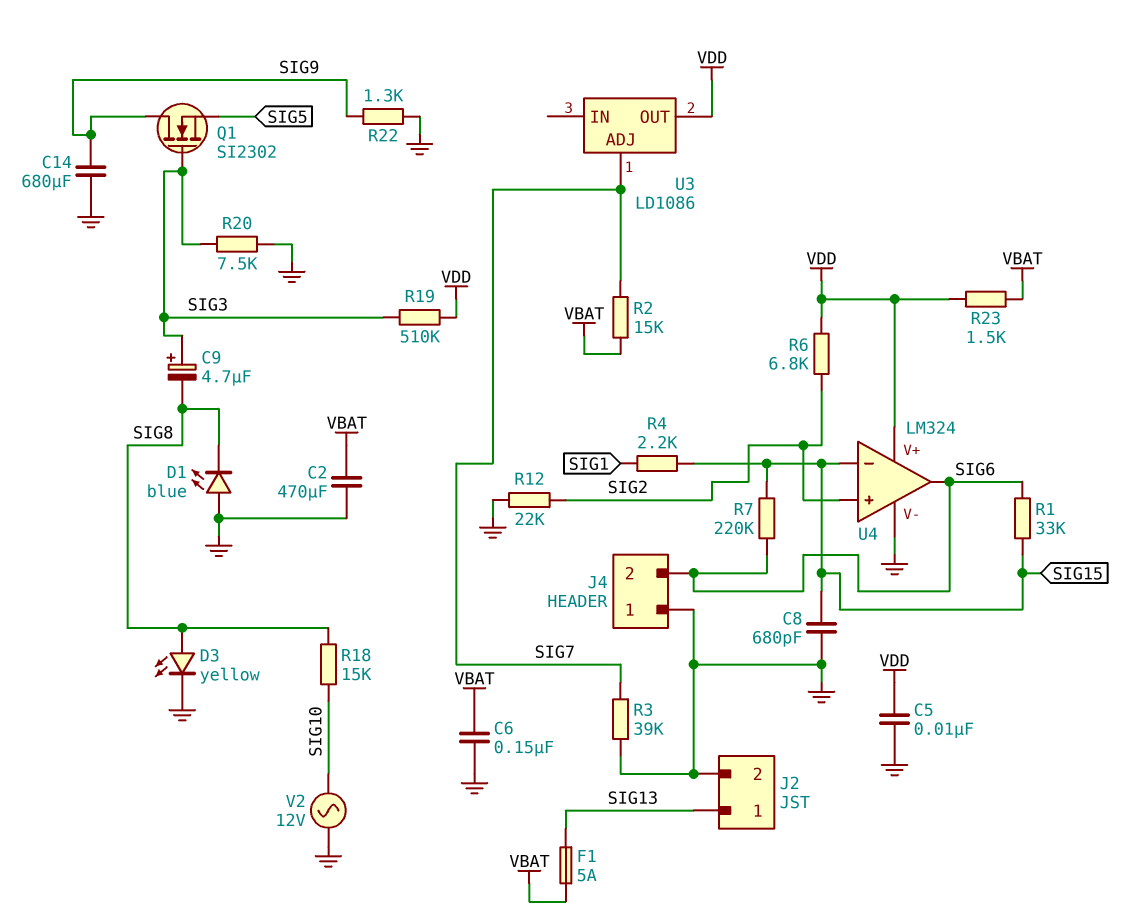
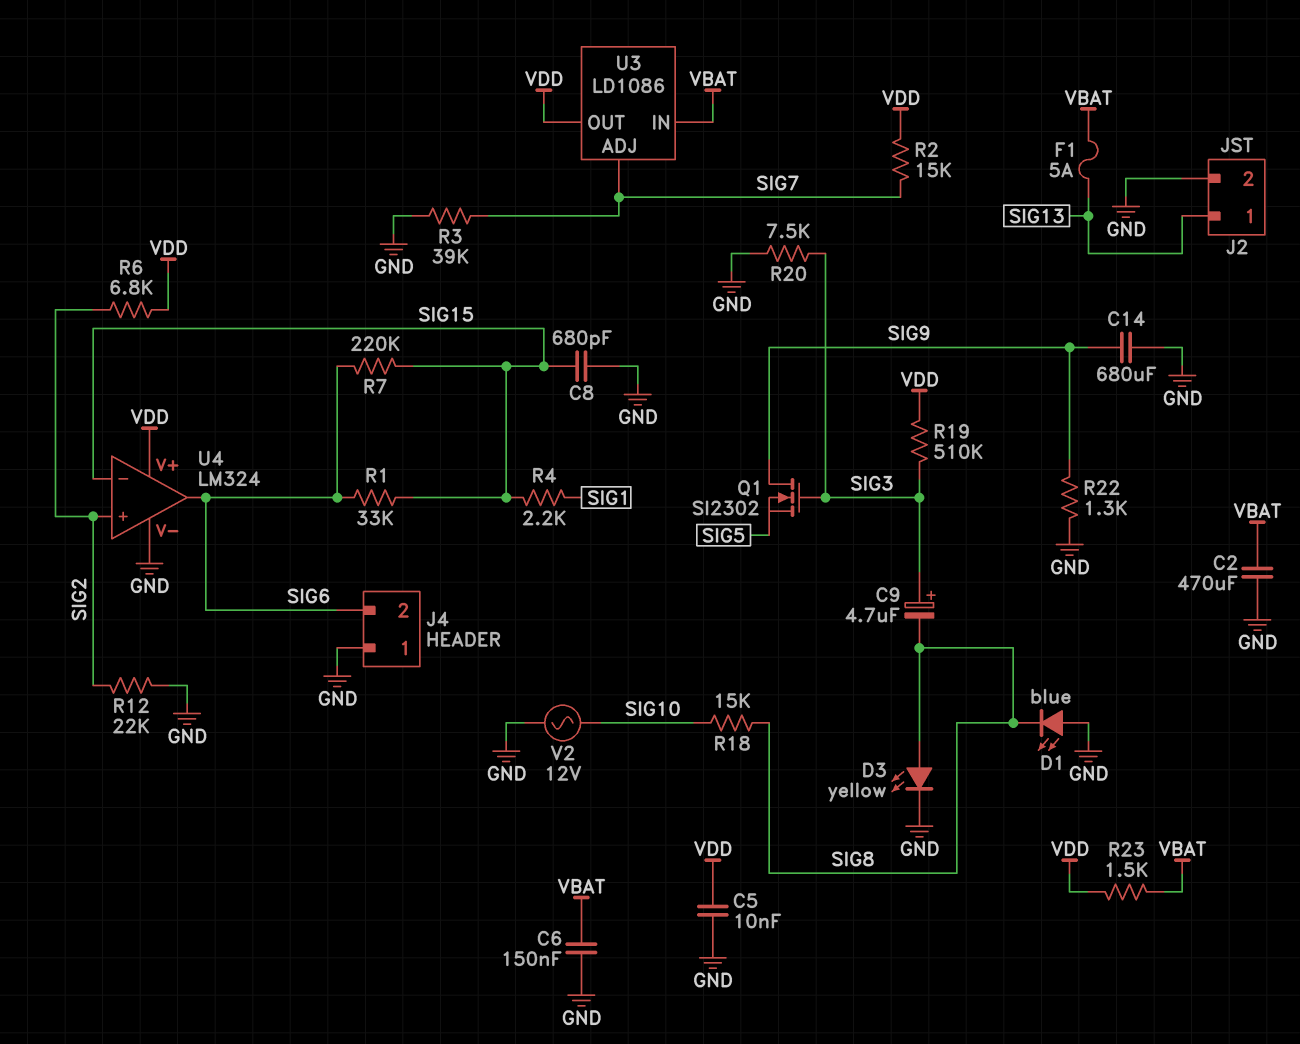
R2: 15k (SIG7, VBAT) -> 15k (SIG7, VDD)
U3 pin IN: none -> VBAT

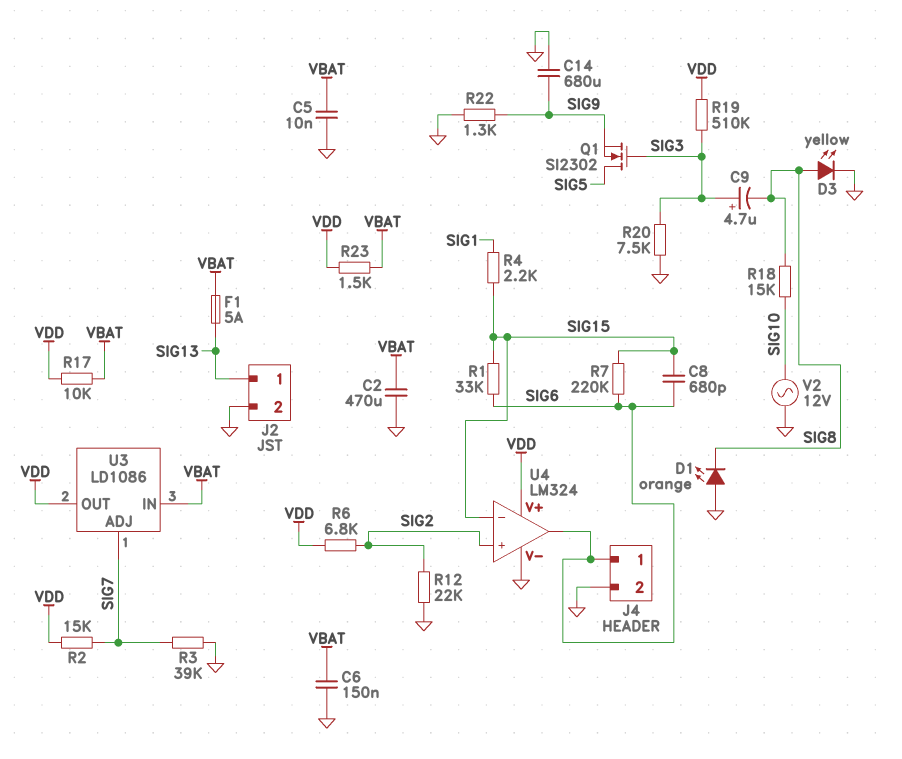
C5: 10nF (GND, VDD) -> 10nF (GND, VBAT)
C8: 680pF (GND, SIG15) -> 680pF (SIG6, SIG15)
D1: LED blue (A GND, K SIG8) -> LED orange (A GND, K SIG8)
J4 pin 1: GND -> SIG6
J4 pin 2: SIG6 -> GND
Q1: NMOS SI2302 (G SIG3, D SIG9, S SIG5) -> NMOS SI2302 (G SIG3, D SIG5, S SIG9)
R17: none -> 10k (VBAT, VDD)

